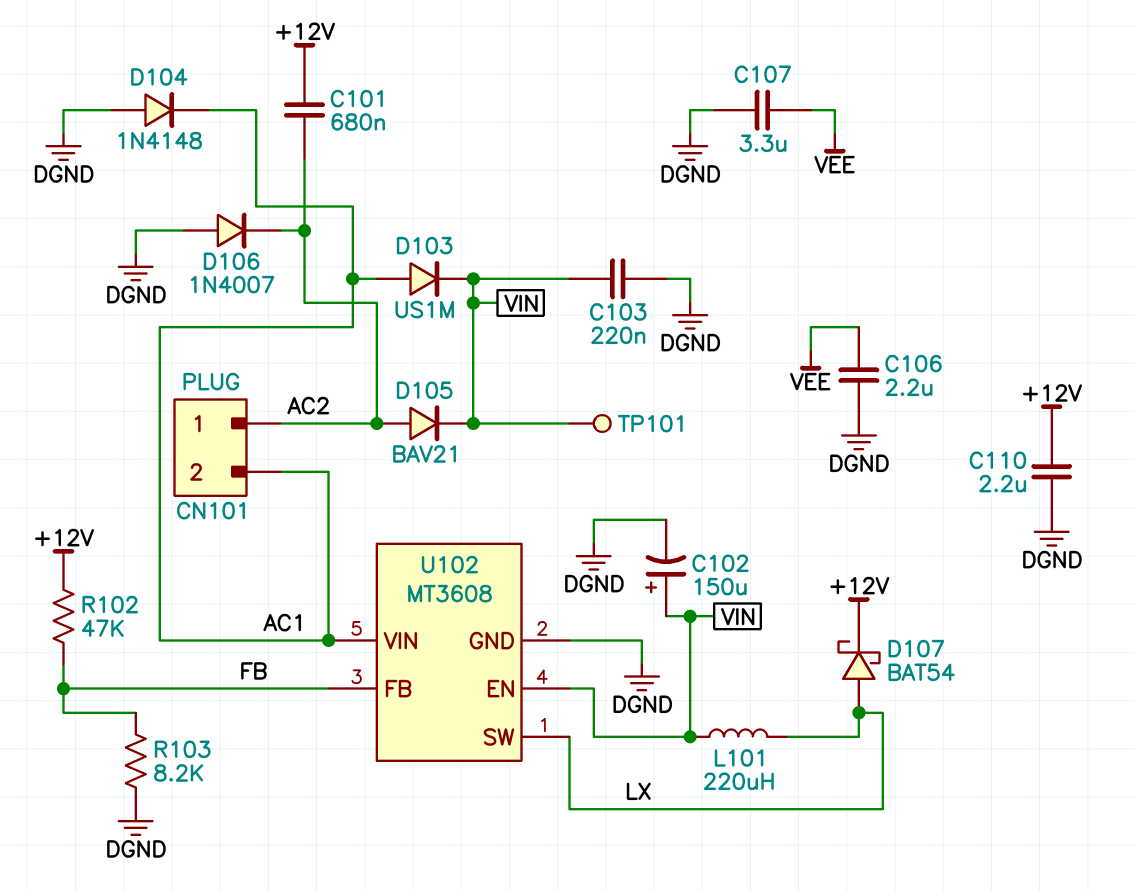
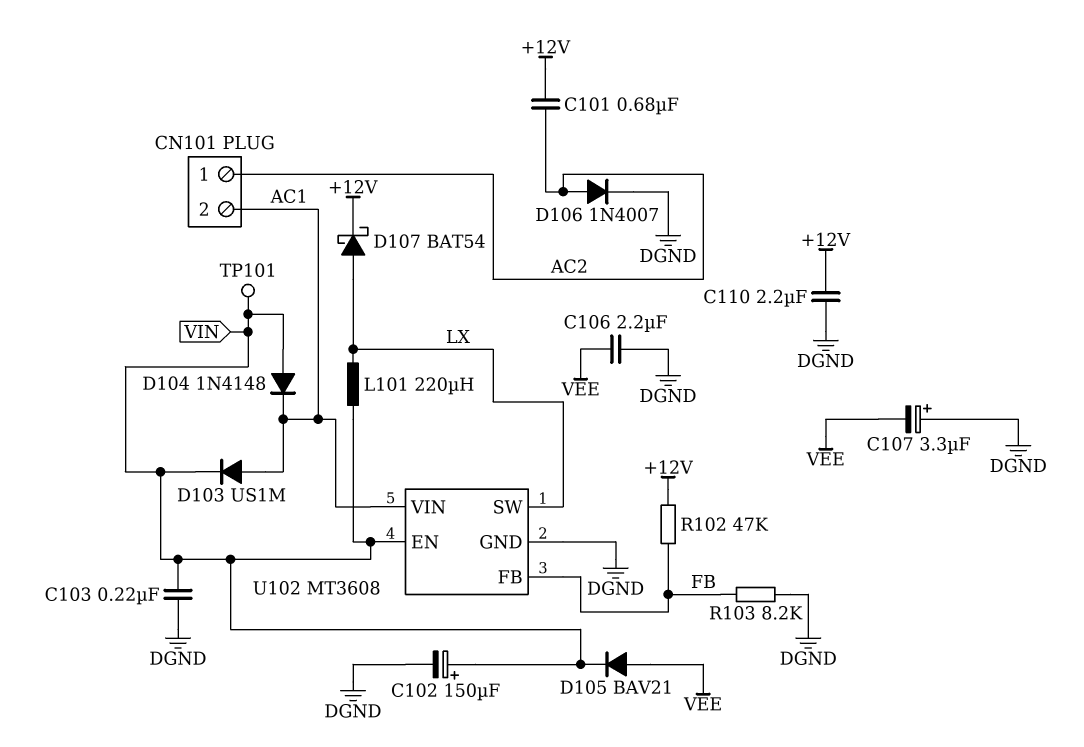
C107: 3.3uF (DGND, VEE) -> 3.3uF (plus DGND, minus VEE)
D104: diode 1N4148 (A DGND, K AC1) -> diode 1N4148 (A VIN, K AC1)
D105: diode BAV21 (A AC2, K VIN) -> diode BAV21 (A VEE, K VIN)
D106: diode 1N4007 (A DGND, K AC2) -> diode 1N4007 (A AC2, K DGND)

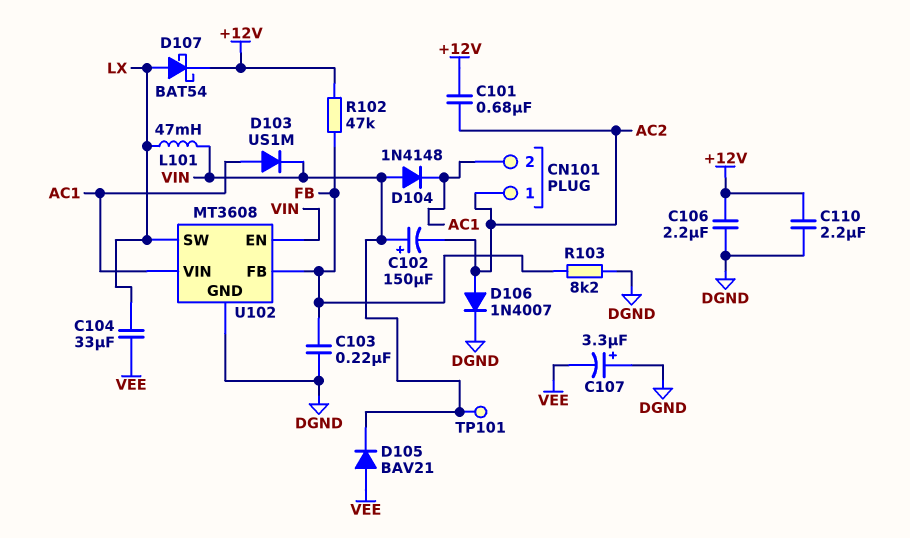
C102: 150uF (plus VIN, minus DGND) -> 150uF (plus VIN, minus AC2)
C103: 220nF (DGND, VIN) -> 220nF (DGND, FB)
C104: none -> 33uF (LX, VEE)
C106: 2.2uF (DGND, VEE) -> 2.2uF (+12V, DGND)
L101: 220uH (LX, VIN) -> 47mH (LX, VIN)

